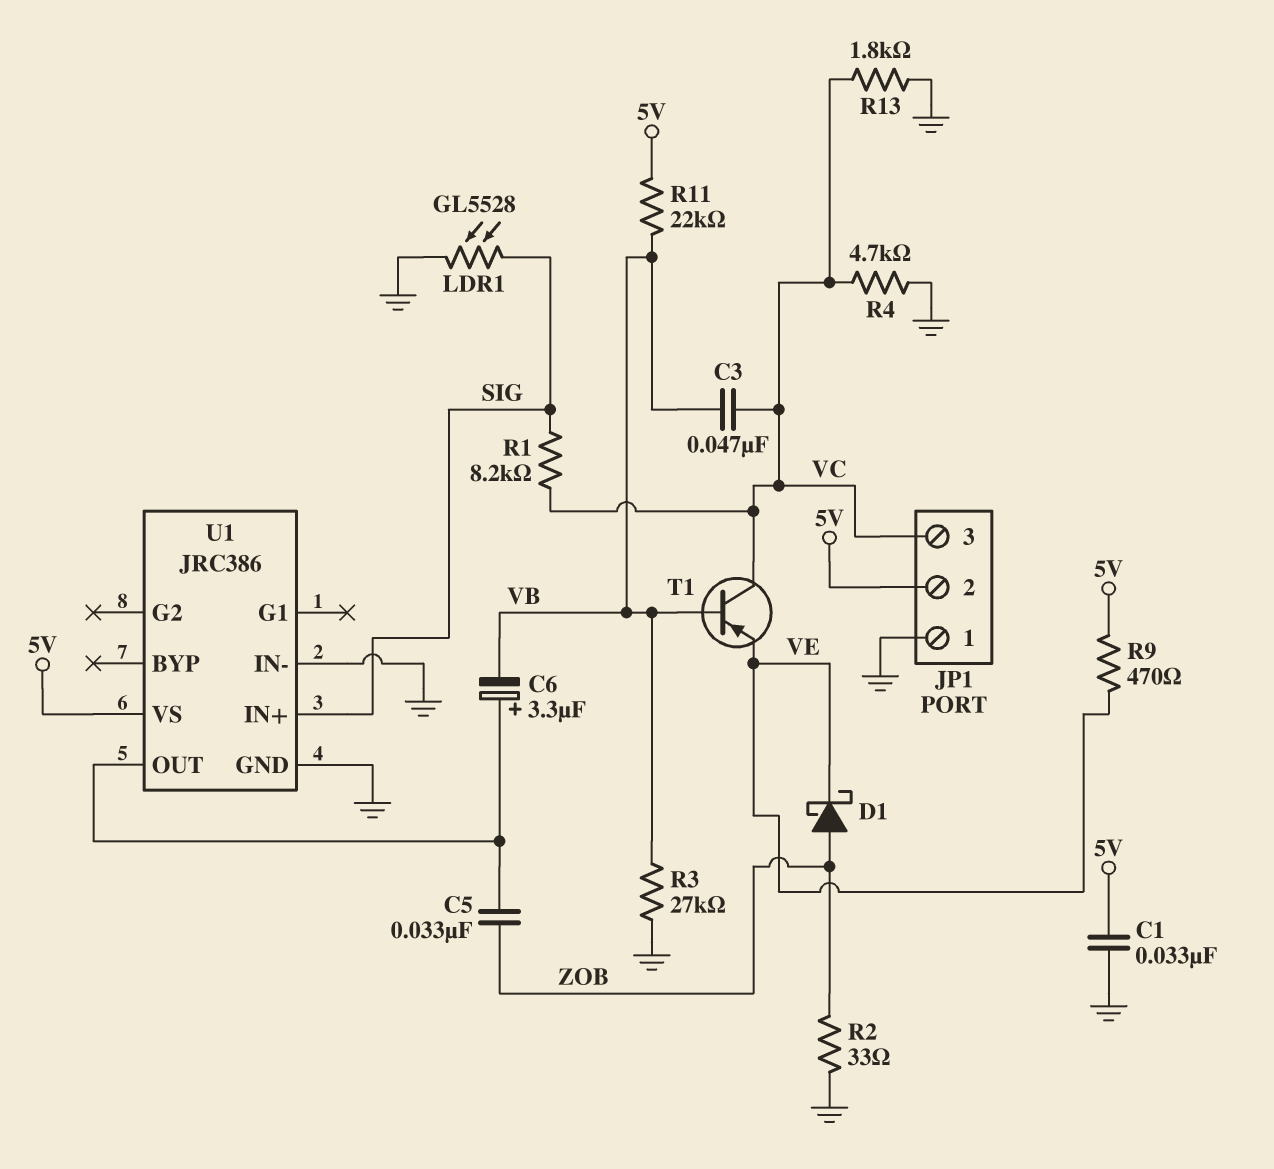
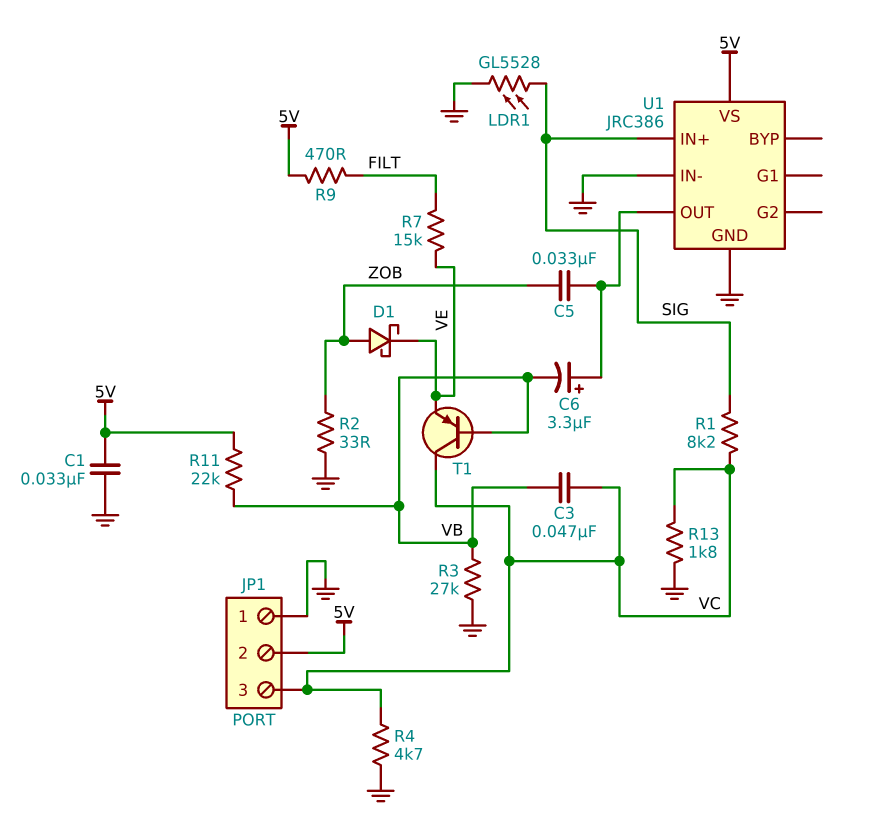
R7: none -> 15k (FILT, VE)
R9: 470 (5V, VE) -> 470 (5V, FILT)

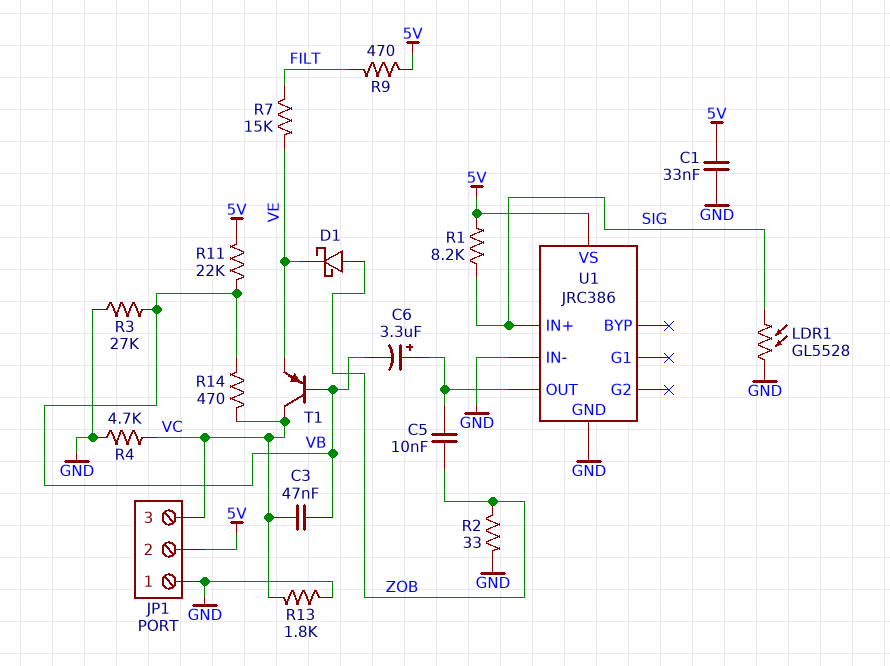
C5: 33nF (U1/OUT, ZOB) -> 10nF (U1/OUT, ZOB)
R1: 8.2k (SIG, VC) -> 8.2k (5V, SIG)
R14: none -> 470 (VB, VC)

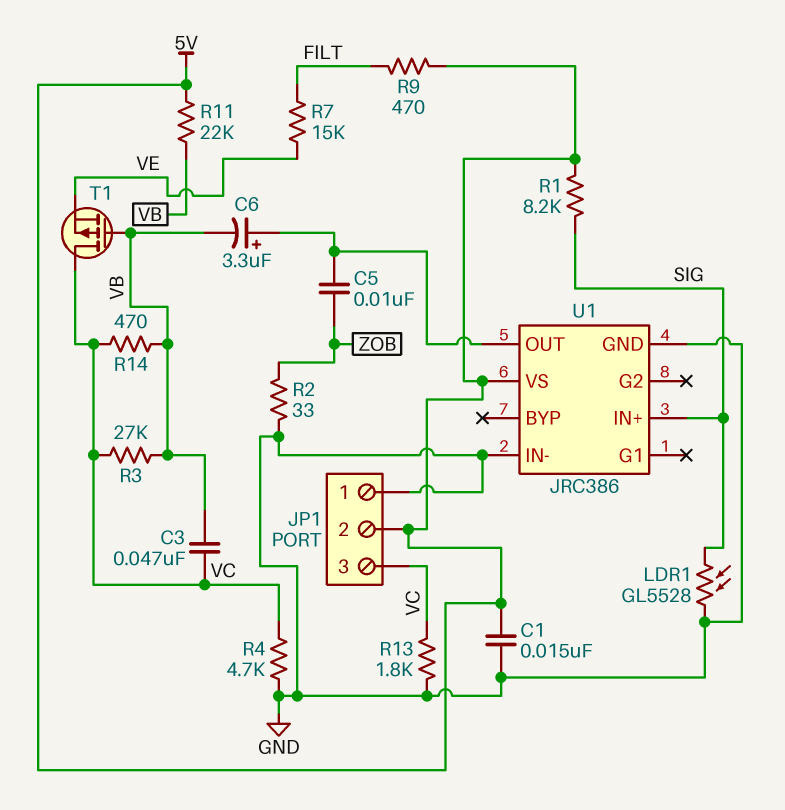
C1: 33nF (5V, GND) -> 15nF (5V, GND)
D1: schottky (A ZOB, K VE) -> none
R3: 27k (GND, VB) -> 27k (VB, VC)
T1: PNP (B VB, C VC, E VE) -> PMOS (G VB, D VC, S VE)

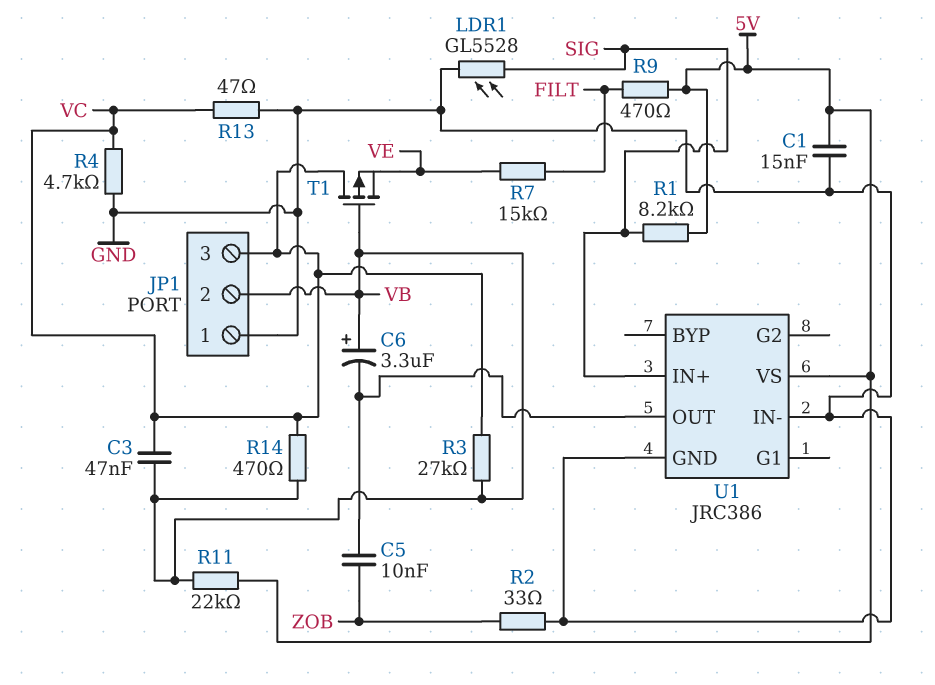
C6: 3.3uF (plus U1/OUT, minus VB) -> 3.3uF (plus VB, minus U1/OUT)
JP1 pin 2: 5V -> VB
R13: 1.8k (GND, VC) -> 47 (GND, VC)

